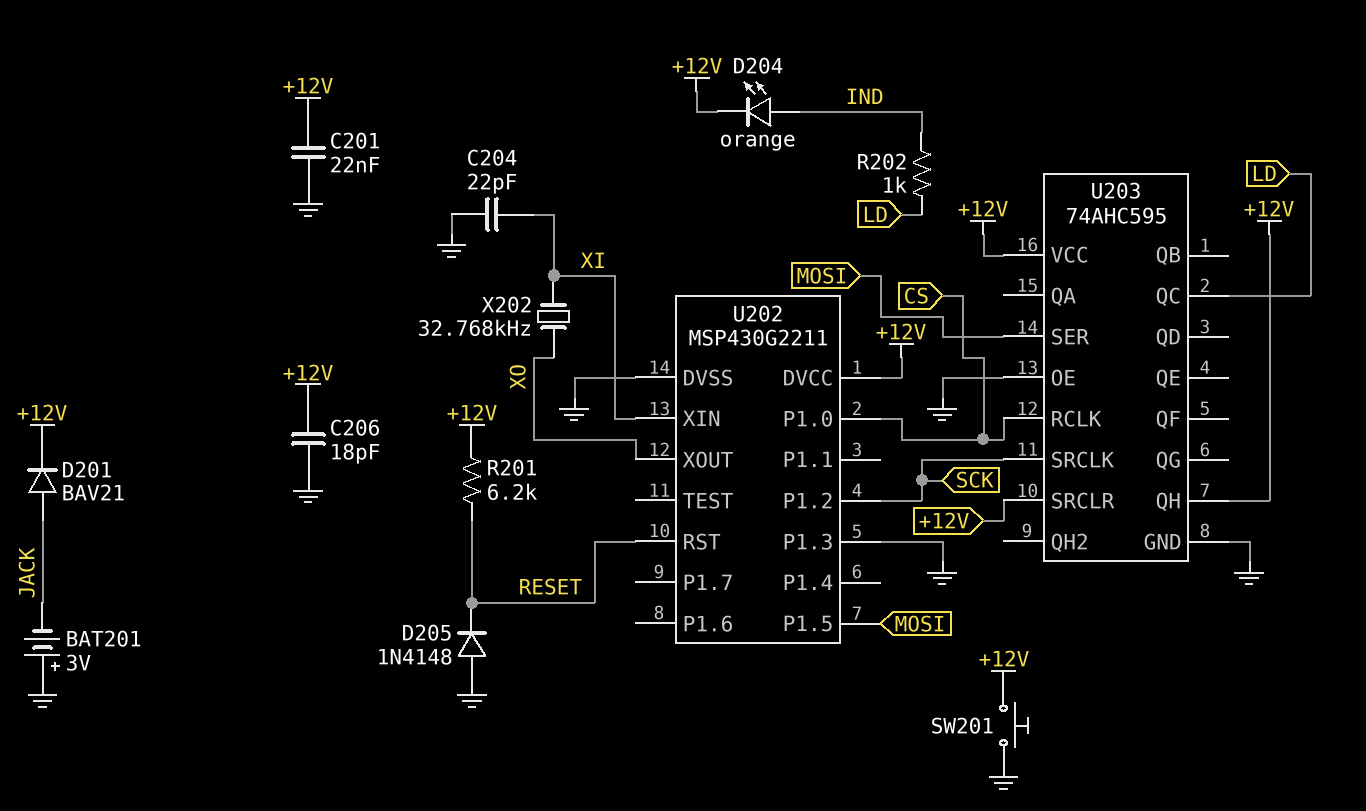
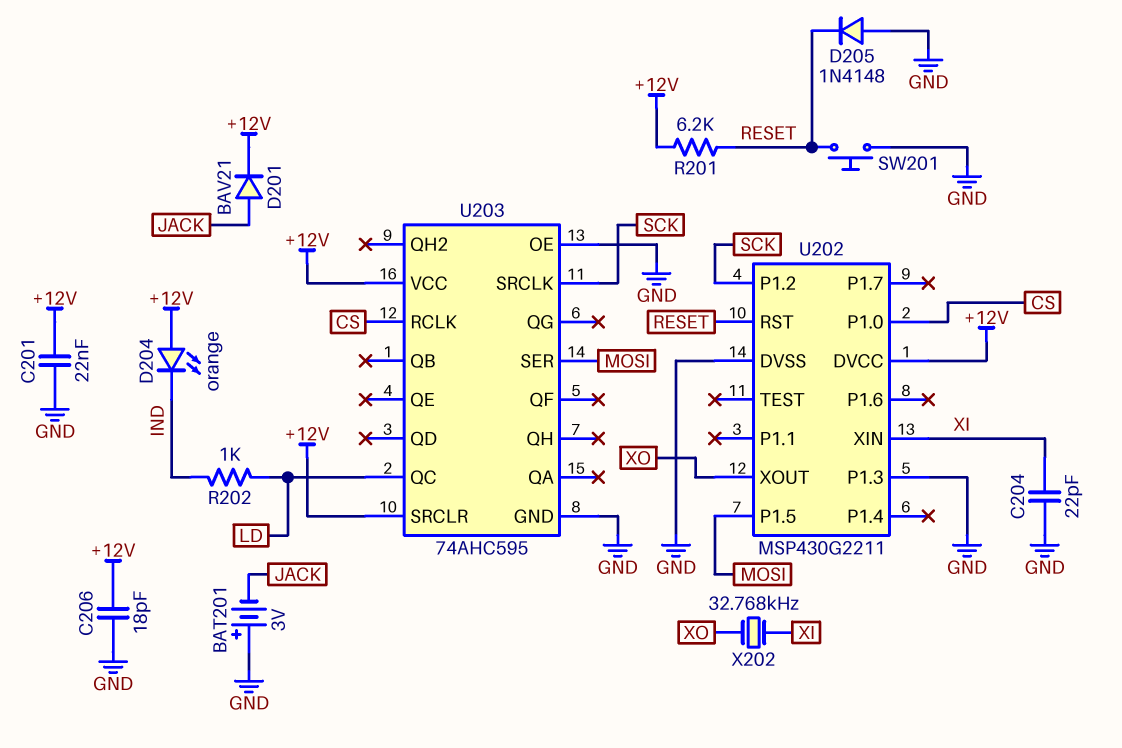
D204: LED orange (A IND, K +12V) -> LED orange (A +12V, K IND)
SW201: button (+12V, GND) -> button (GND, RESET)
U203 pin QH: +12V -> none

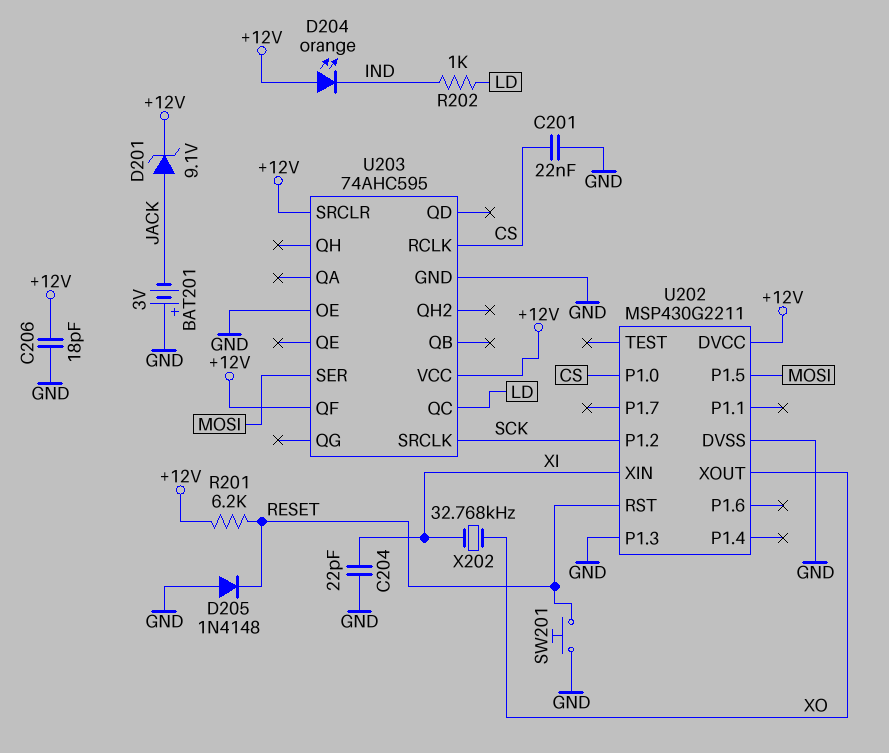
C201: 22nF (+12V, GND) -> 22nF (CS, GND)
D201: diode BAV21 (A JACK, K +12V) -> zener 9.1V (A JACK, K +12V)
U203 pin QF: none -> +12V

